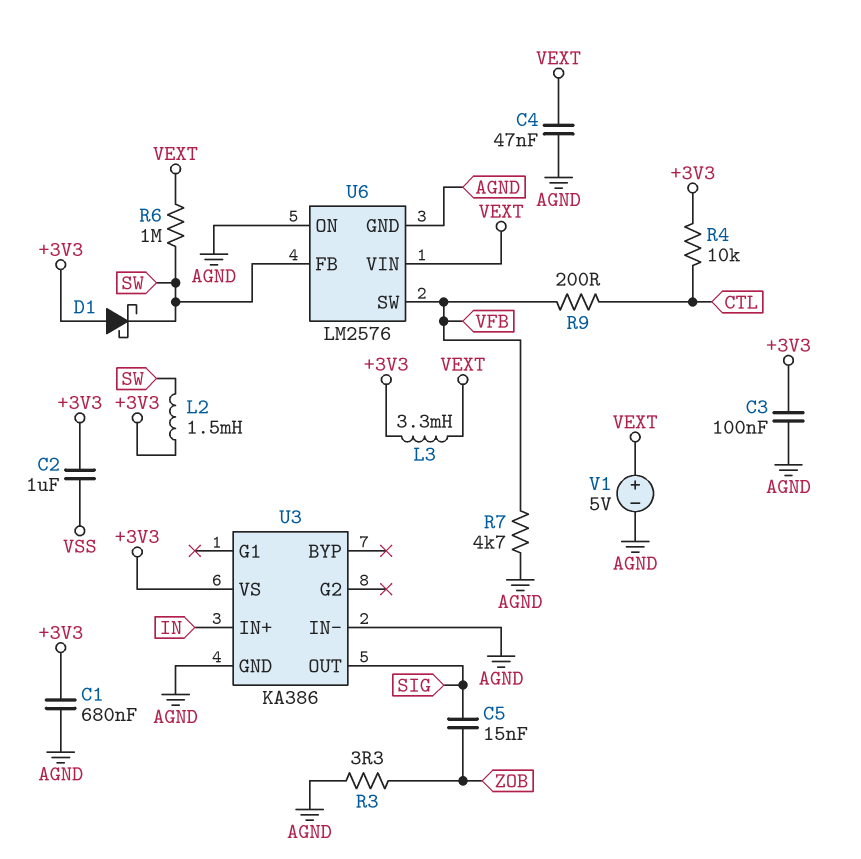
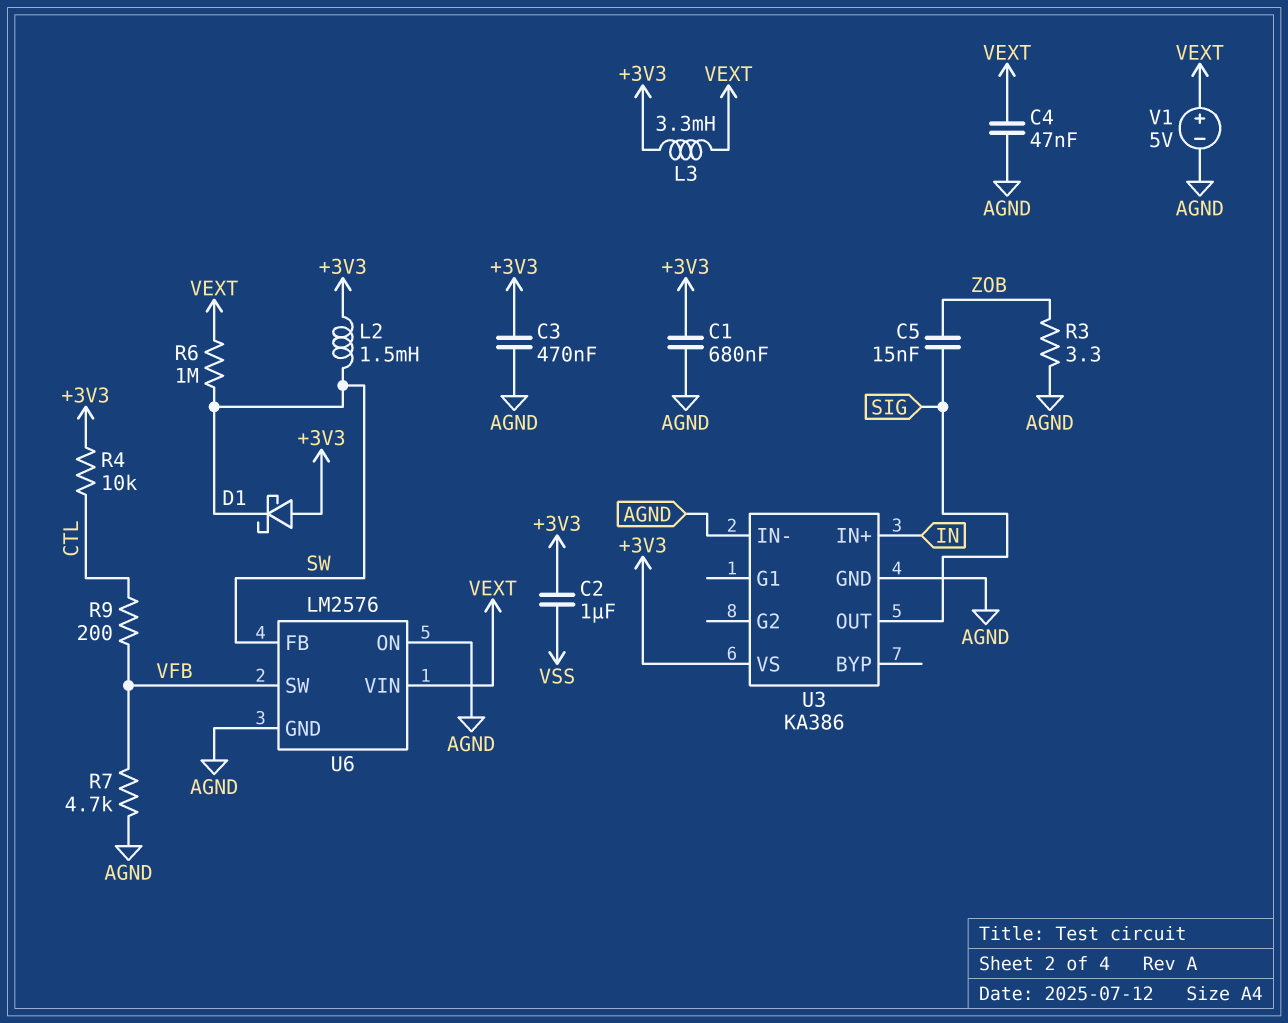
C3: 100nF (+3V3, AGND) -> 470nF (+3V3, AGND)

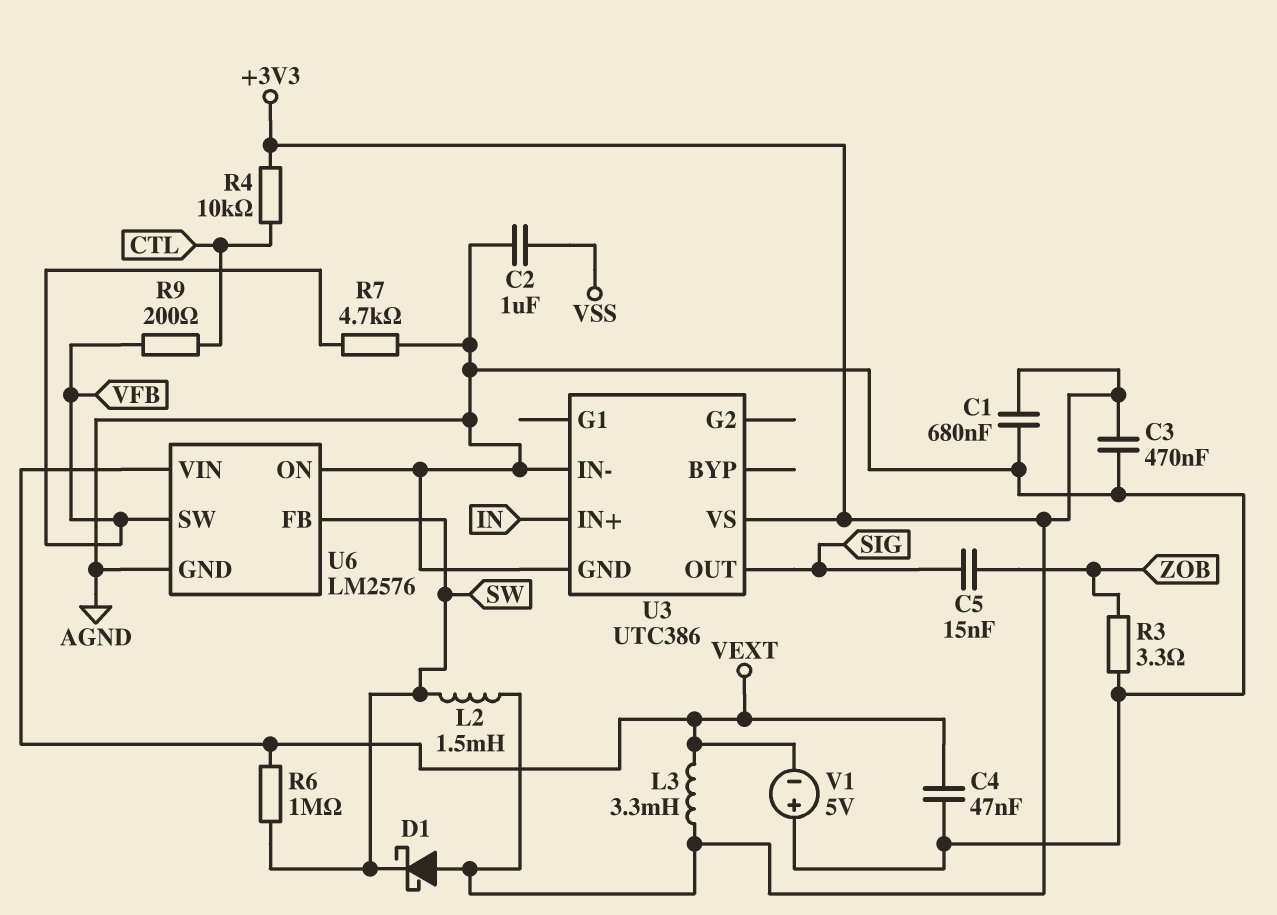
C2: 1uF (+3V3, VSS) -> 1uF (AGND, VSS)
U3: KA386 -> UTC386
V1: 5V (plus VEXT, minus AGND) -> 5V (plus AGND, minus VEXT)

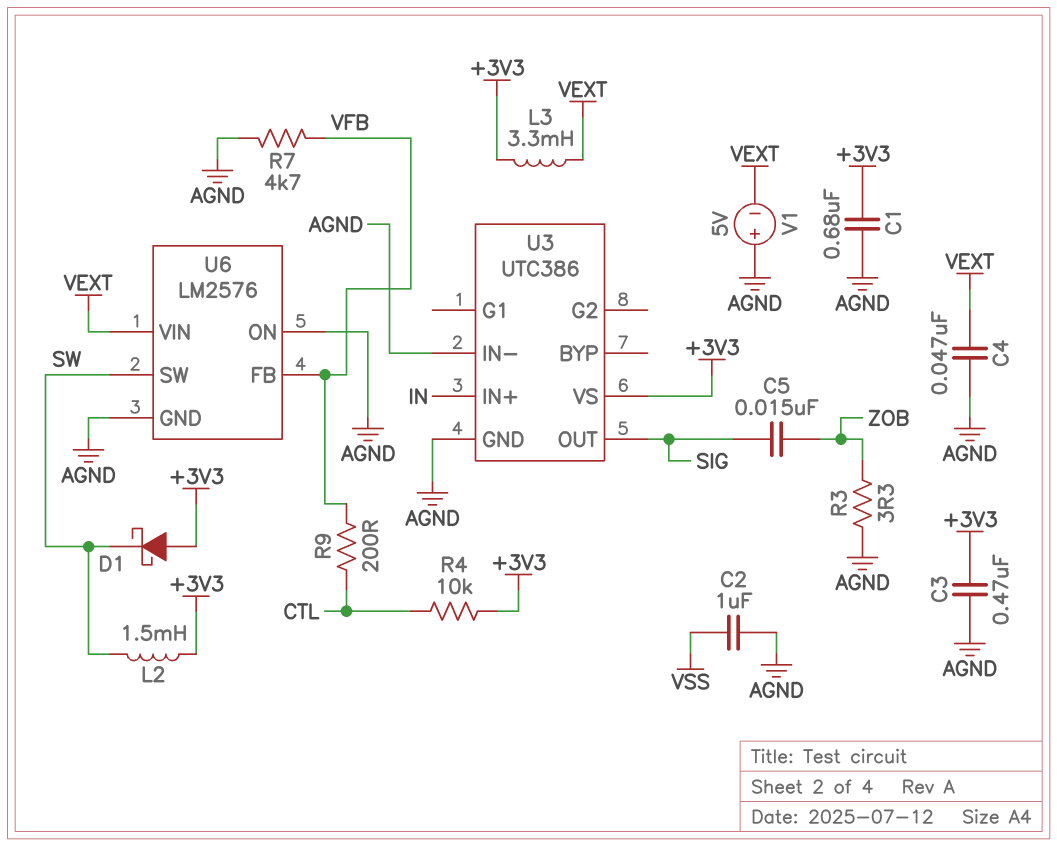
R6: 1M (SW, VEXT) -> none
U6 pin FB: SW -> VFB
U6 pin SW: VFB -> SW

